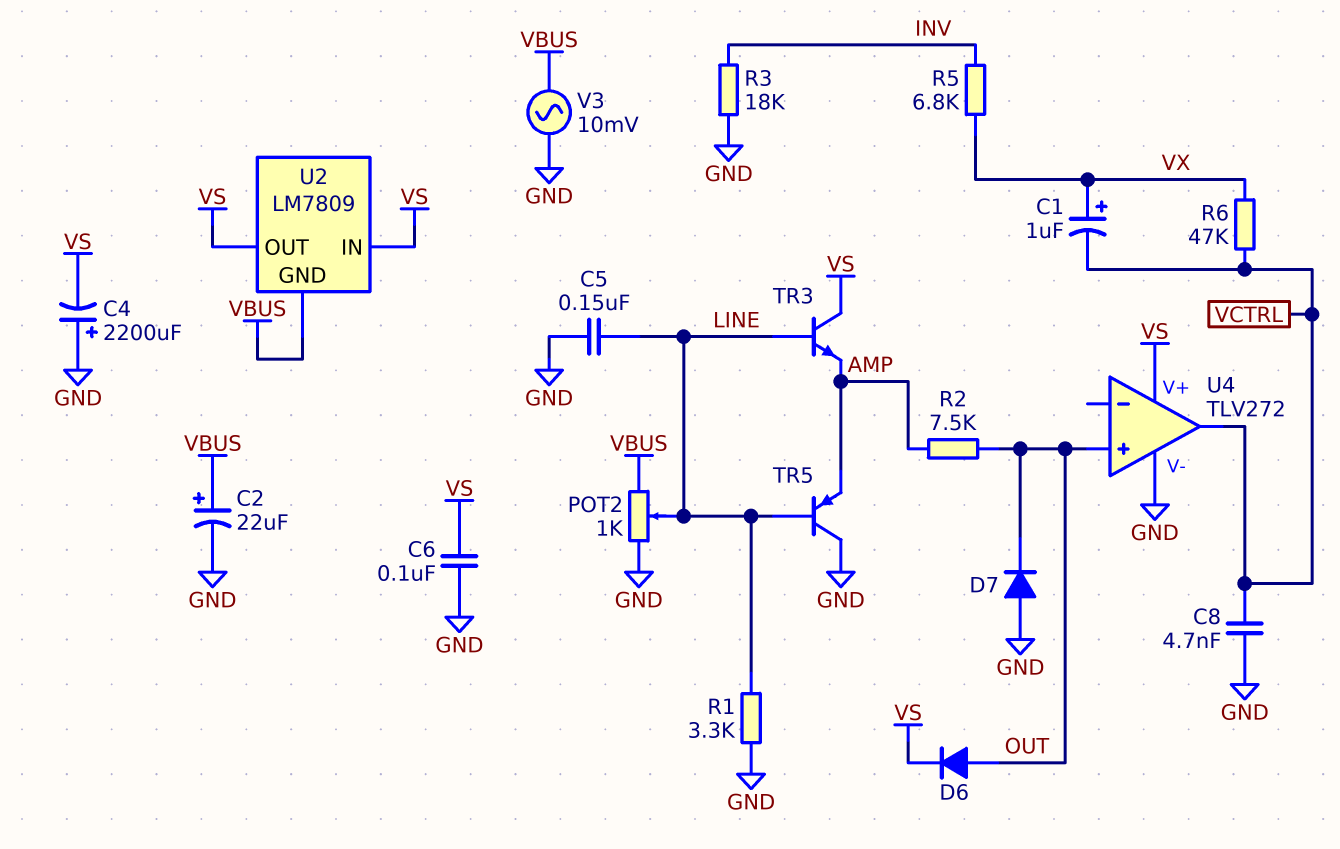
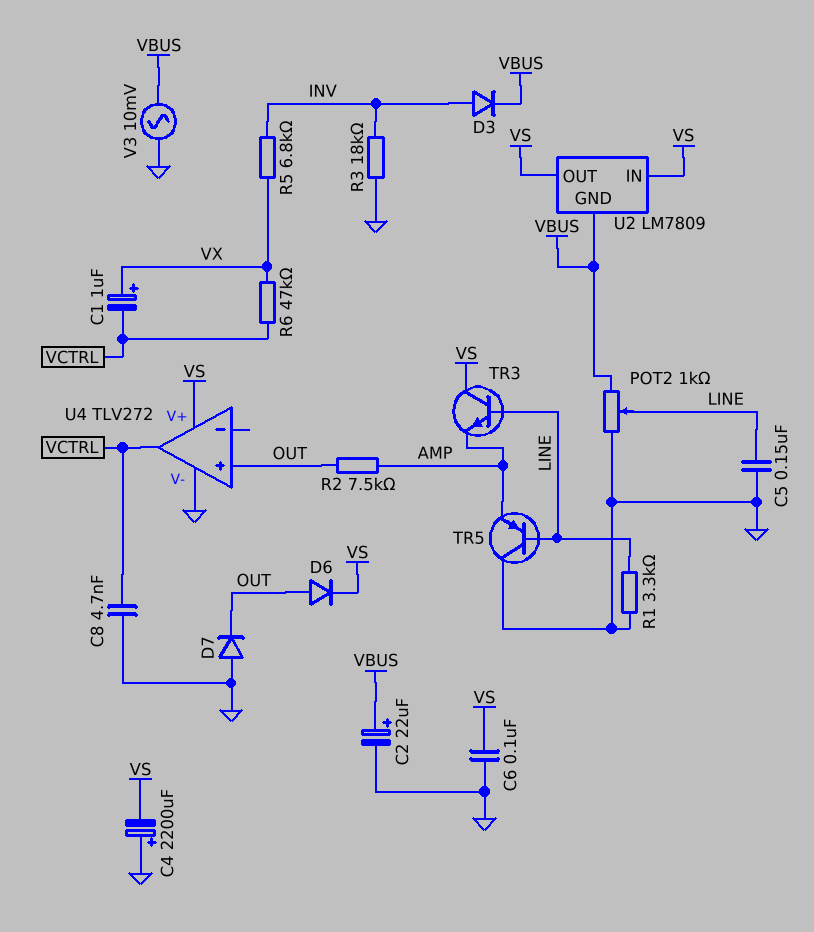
D3: none -> diode (A INV, K VBUS)

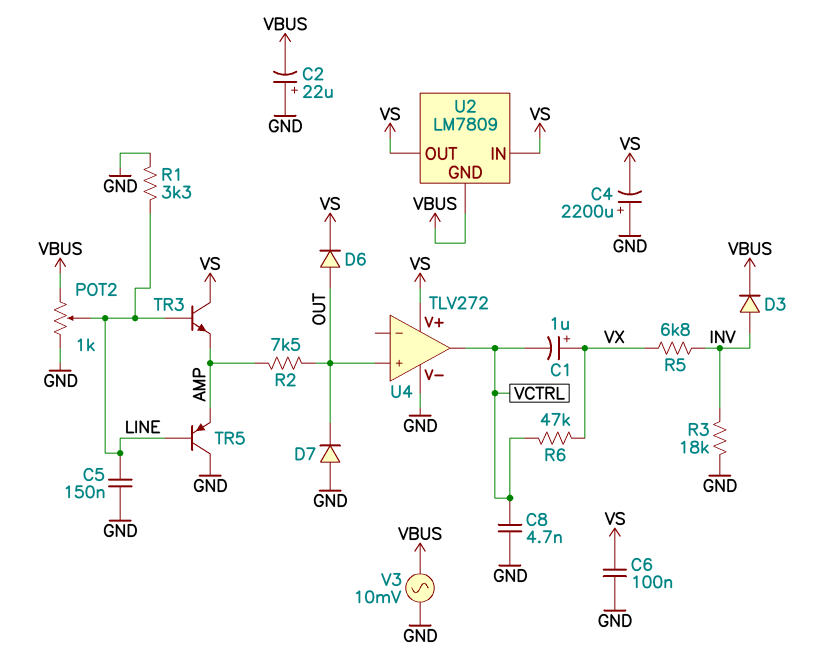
C2: 22uF (plus VBUS, minus GND) -> 22uF (plus GND, minus VBUS)

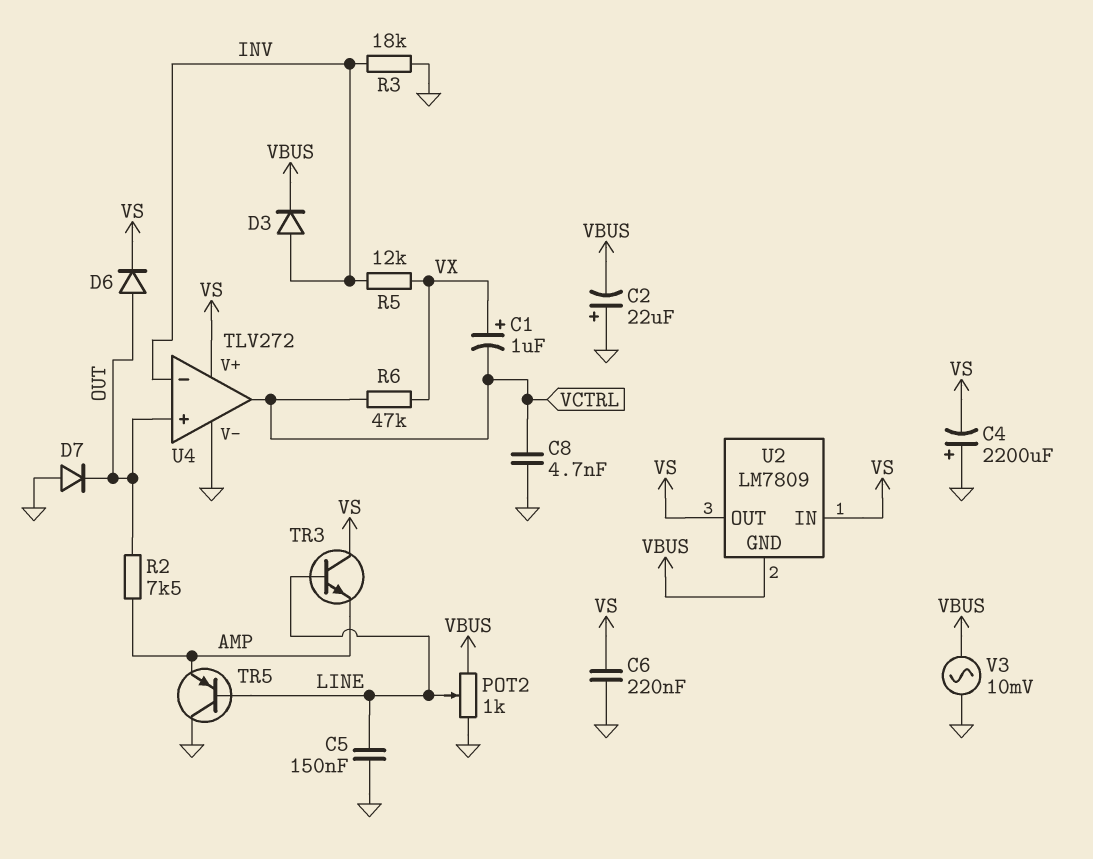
C6: 100nF (GND, VS) -> 220nF (GND, VS)
R1: 3.3k (GND, LINE) -> none
R5: 6.8k (INV, VX) -> 12k (INV, VX)
U4 pin in-: none -> INV

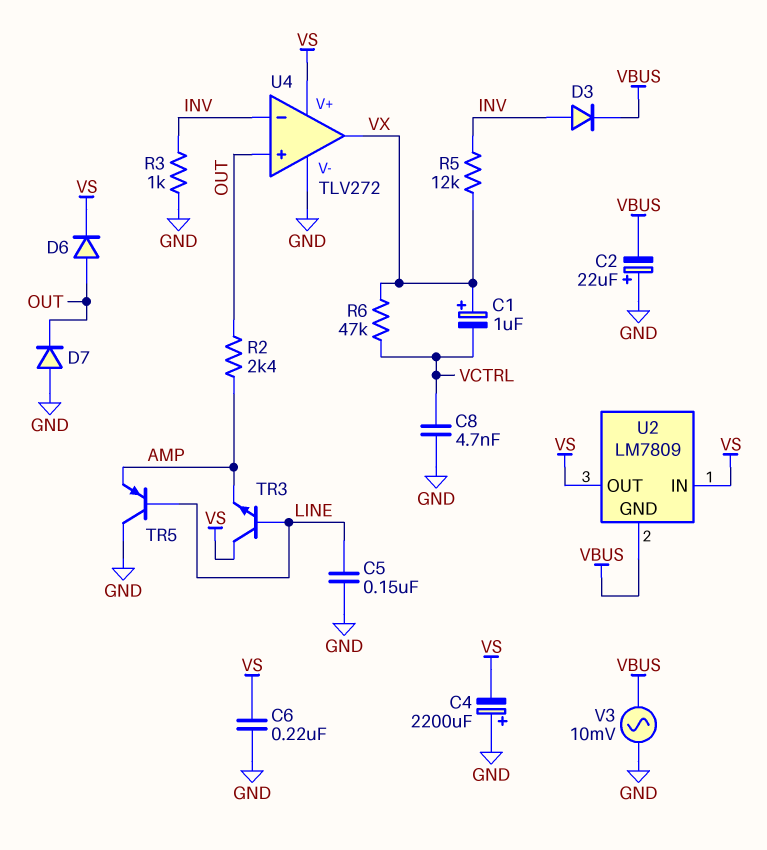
POT2: 1k (GND, VBUS, wiper LINE) -> none
R2: 7.5k (AMP, OUT) -> 2.4k (AMP, OUT)
R3: 18k (GND, INV) -> 1k (GND, INV)
U4 pin out: VCTRL -> VX

